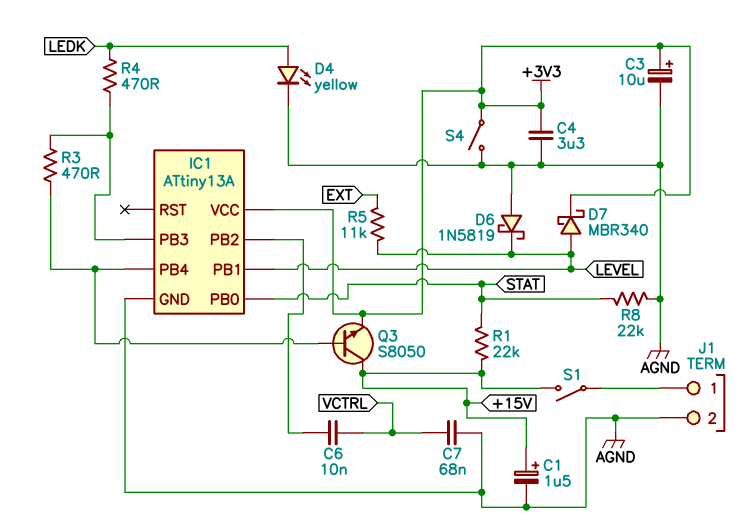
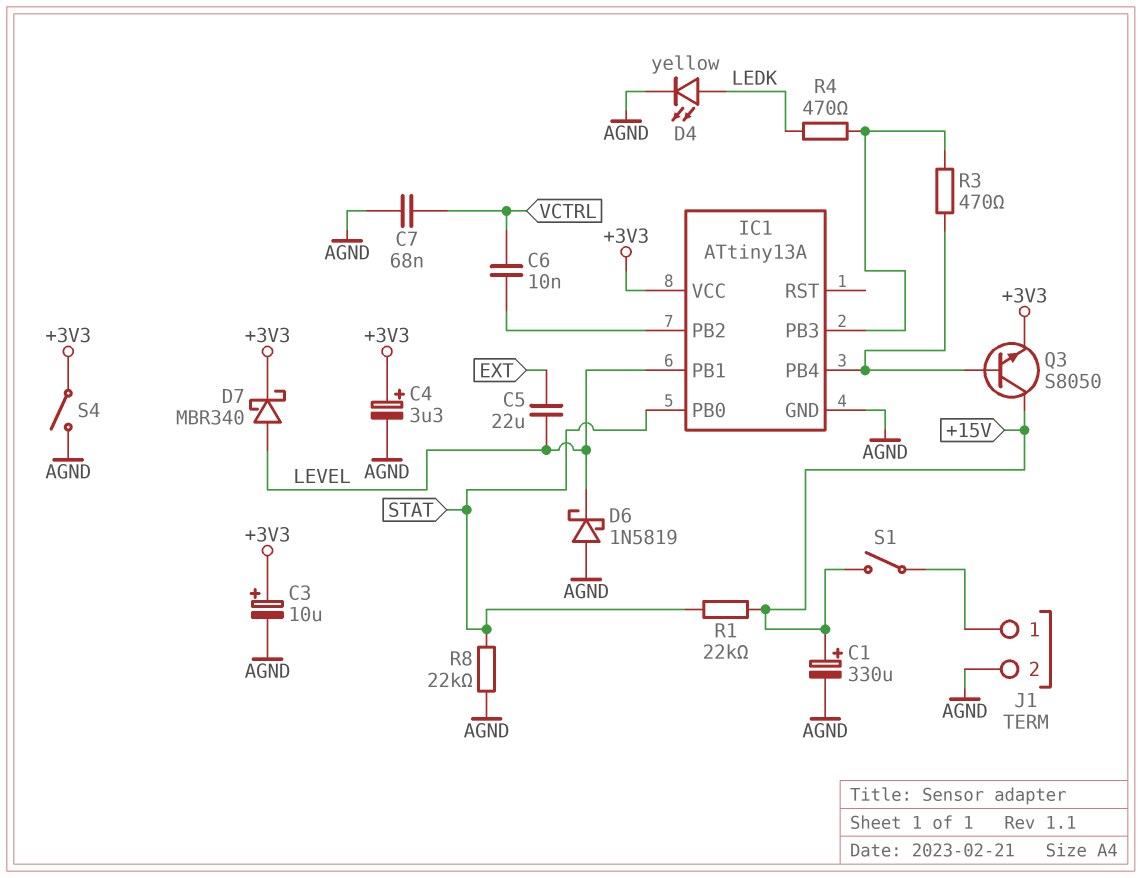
C1: 1.5uF (plus +15V, minus AGND) -> 330uF (plus +15V, minus AGND)
C4: 3.3uF (+3V3, AGND) -> 3.3uF (plus +3V3, minus AGND)
C5: none -> 22uF (EXT, LEVEL)
R5: 11k (EXT, LEVEL) -> none

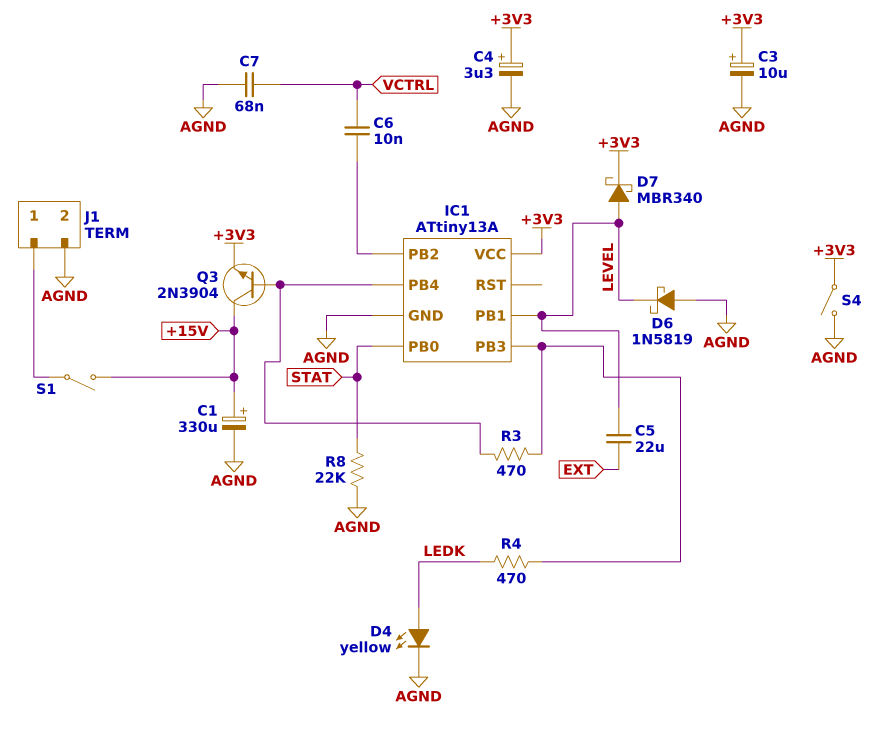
Q3: NPN S8050 (B IC1/PB4, C +15V, E +3V3) -> NPN 2N3904 (B IC1/PB4, C +15V, E +3V3)
R1: 22k (+15V, STAT) -> none

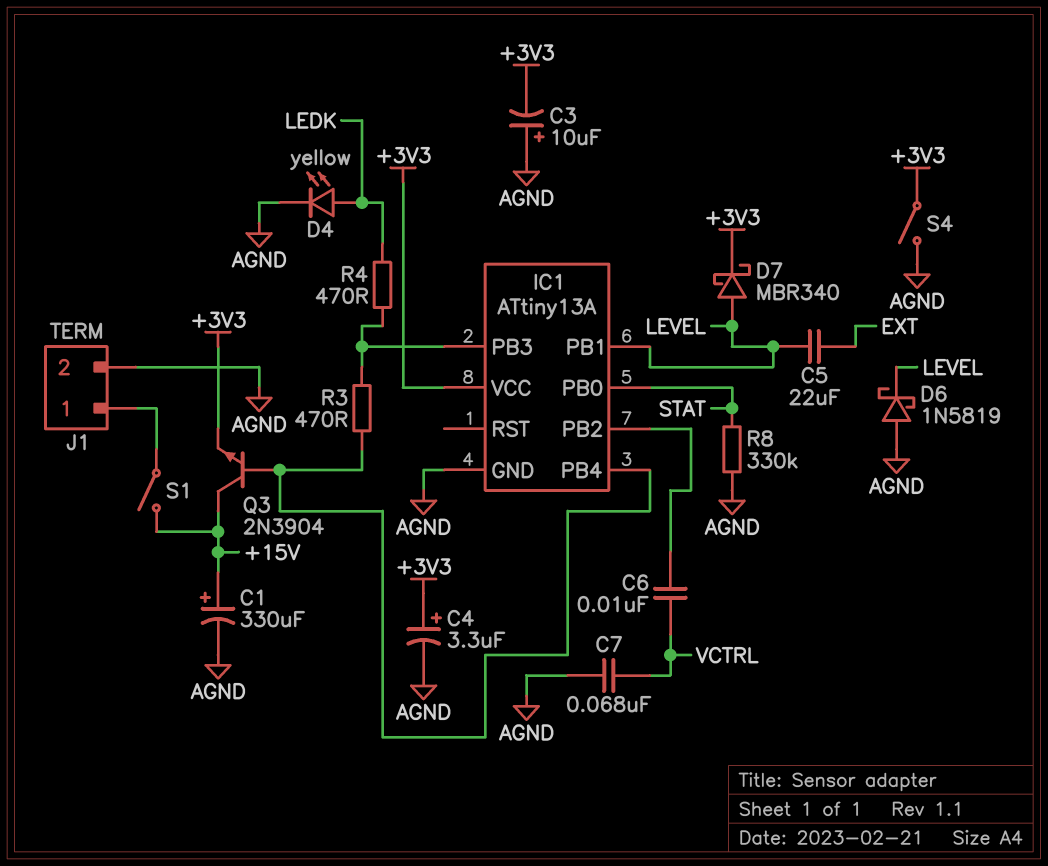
C3: 10uF (plus +3V3, minus AGND) -> 10uF (plus AGND, minus +3V3)
R8: 22k (AGND, STAT) -> 330k (AGND, STAT)

